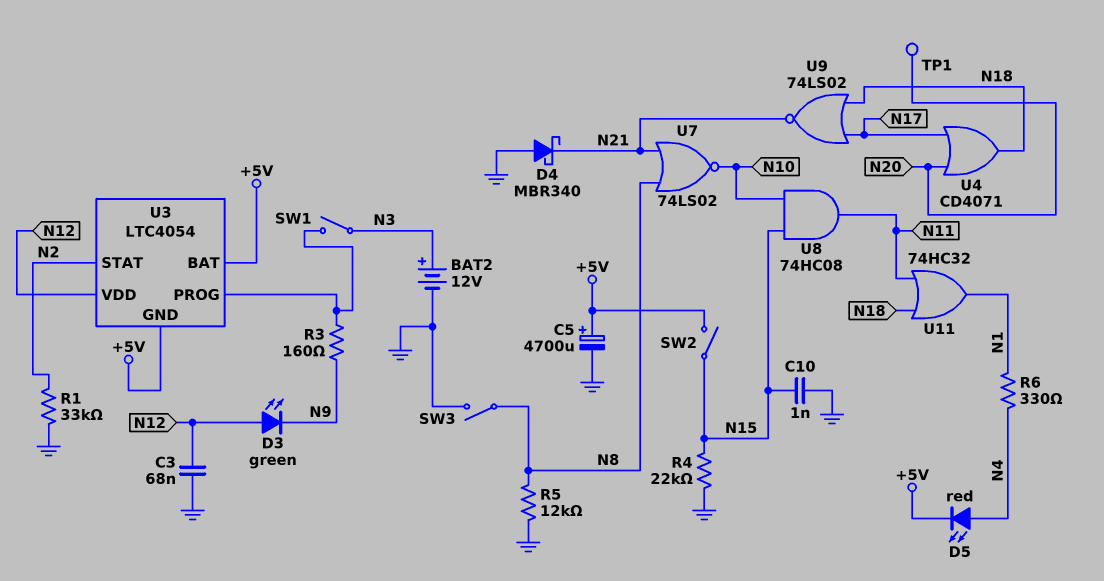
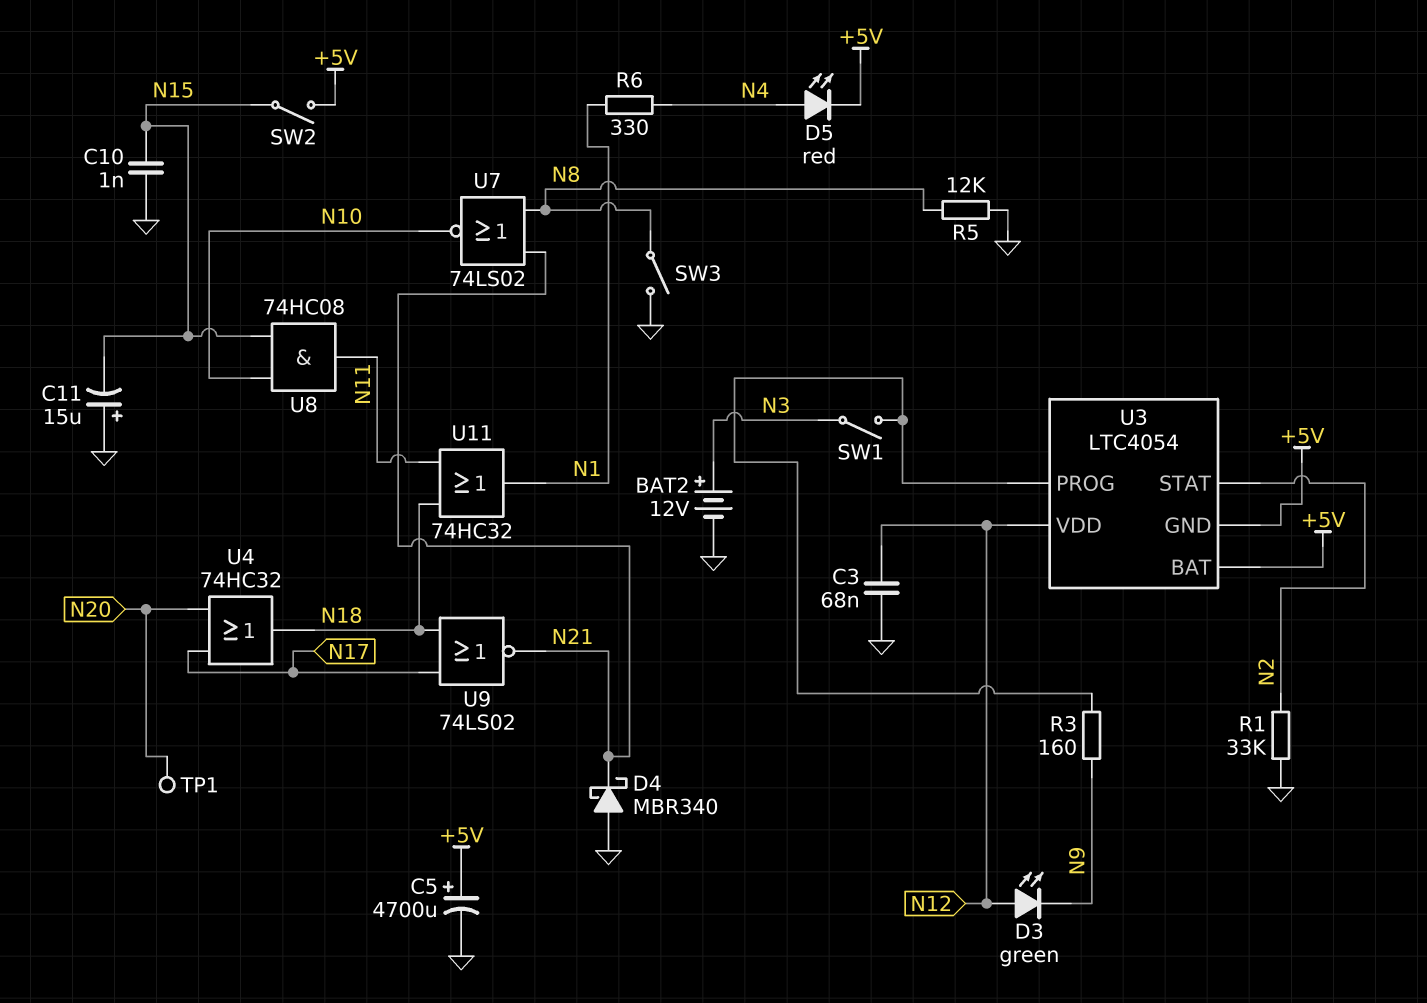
C11: none -> 15uF (plus GND, minus N15)
R4: 22k (GND, N15) -> none
U4: OR CD4071 (in N17, in N20, out N18) -> OR 74HC32 (in N17, in N20, out N18)

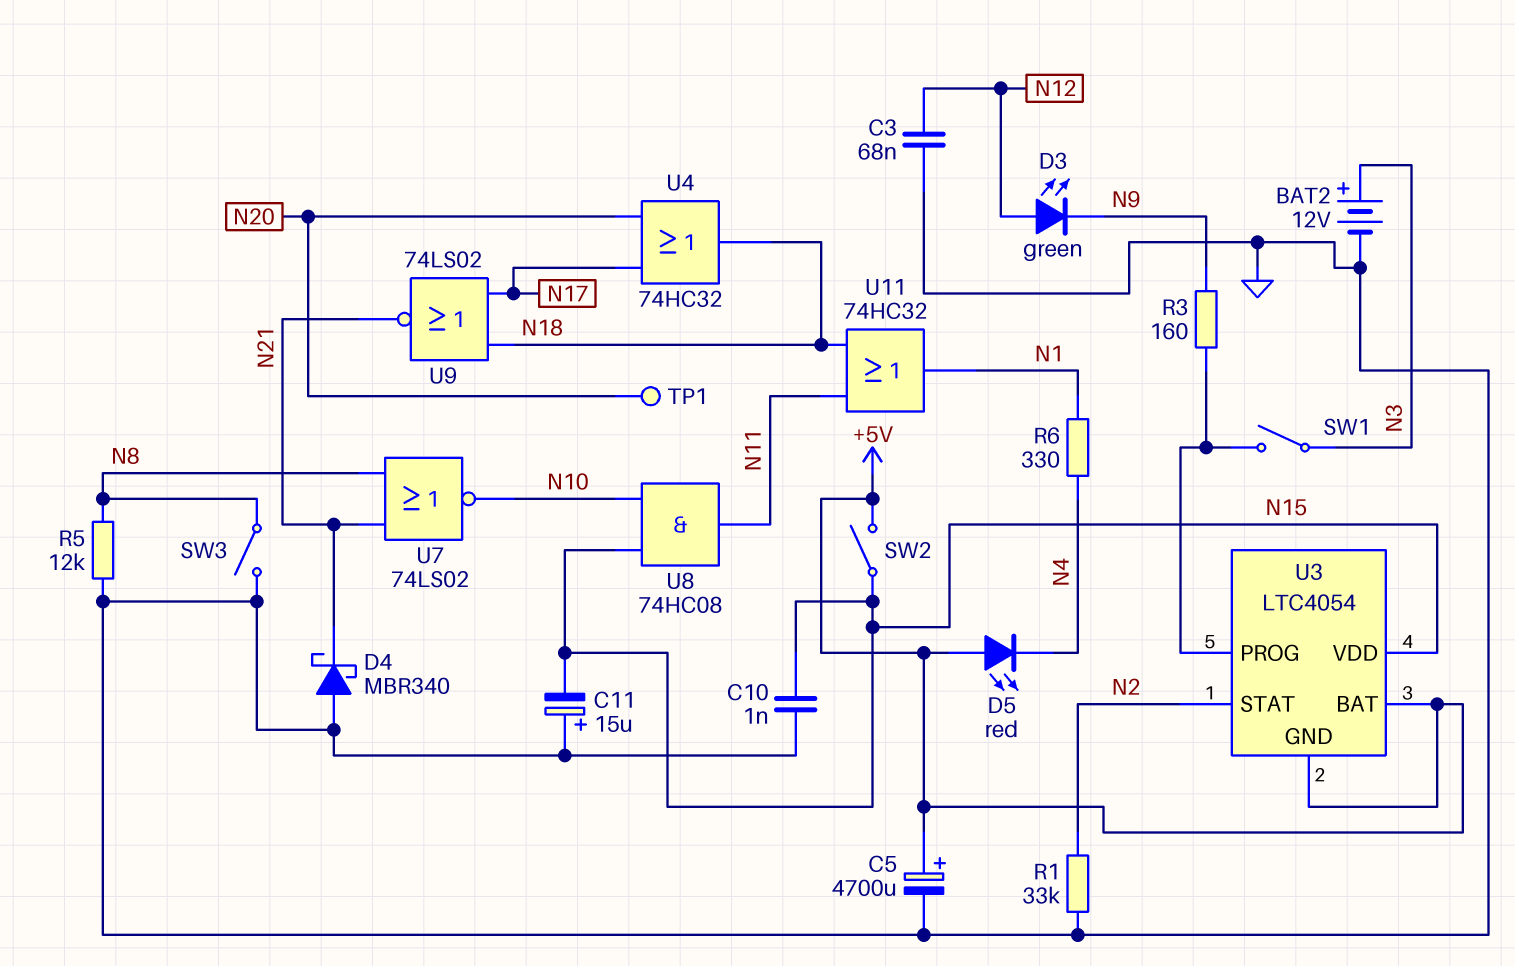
D5: LED red (A N4, K +5V) -> LED red (A +5V, K N4)
U3 pin VDD: N12 -> N15

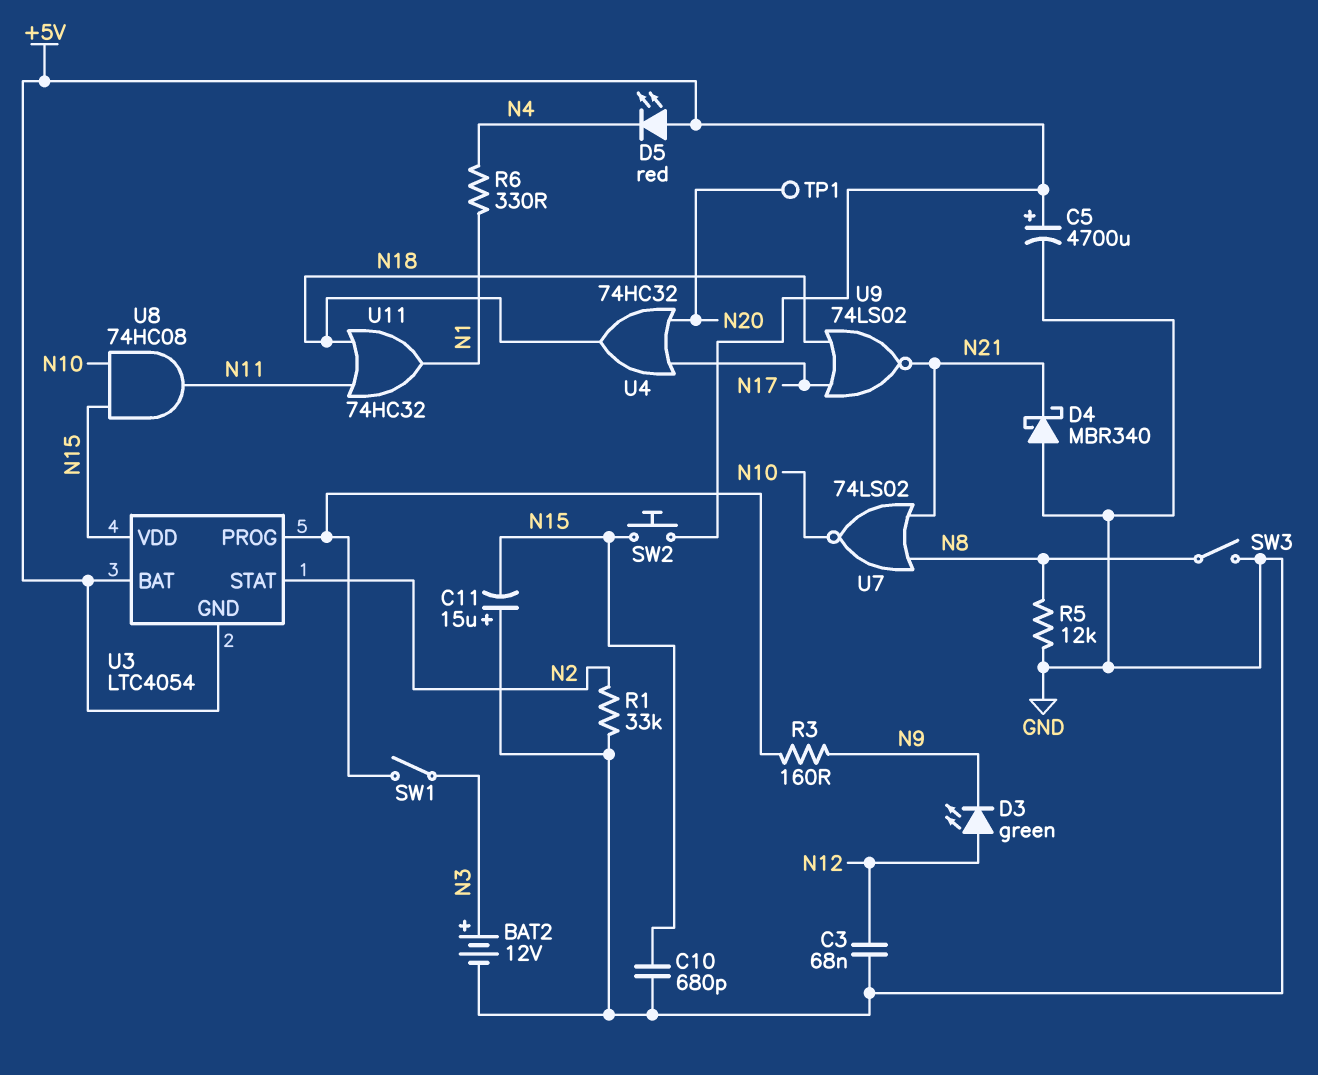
C10: 1nF (GND, N15) -> 680pF (GND, N15)
SW2: switch (+5V, N15) -> button (+5V, N15)

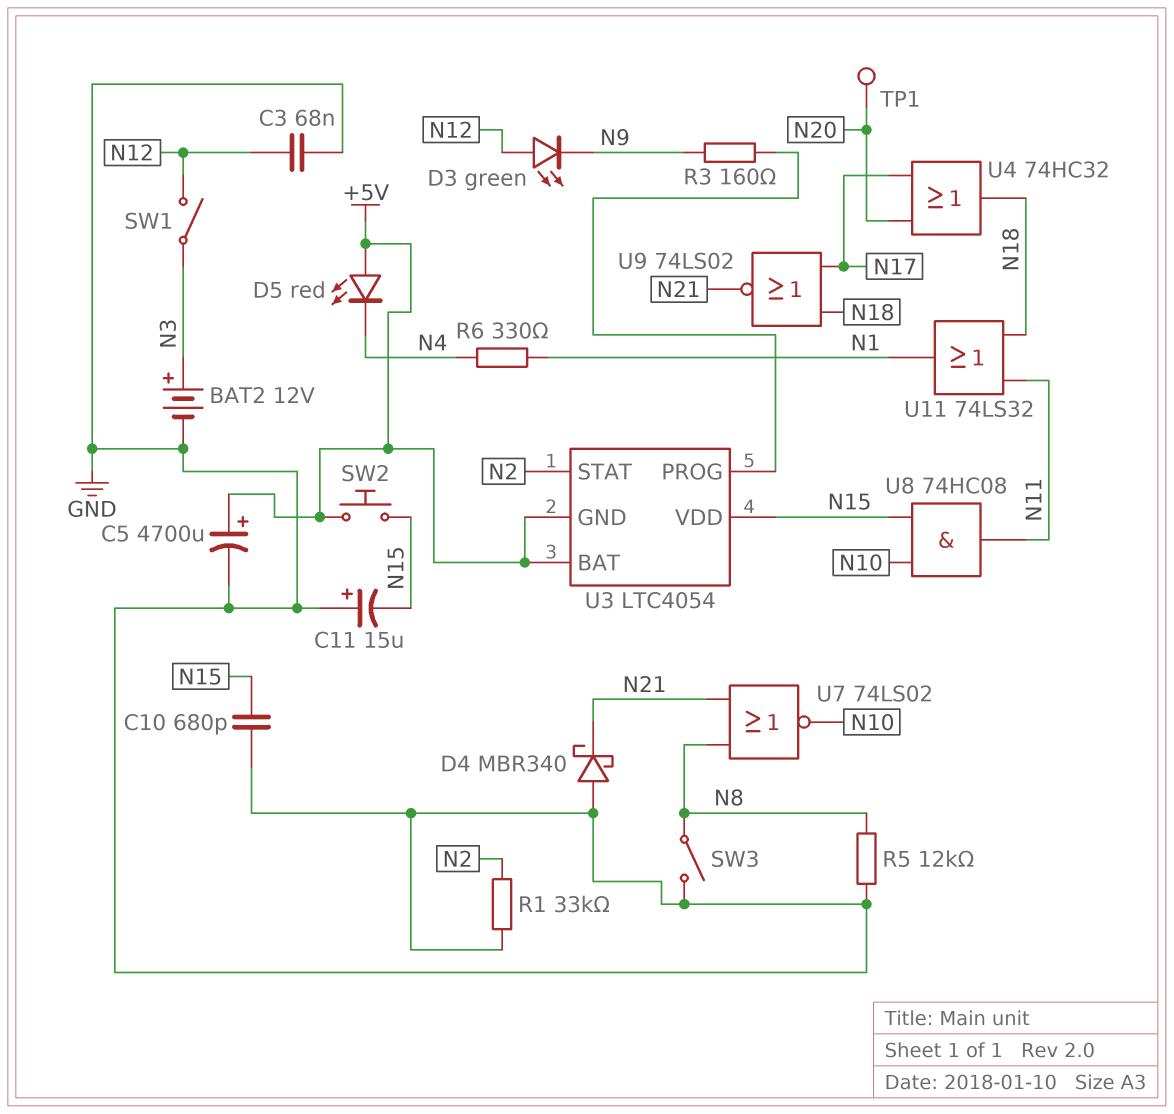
SW1: switch (N3, U3/PROG) -> switch (N3, N12)
U11: OR 74HC32 (in N11, in N18, out N1) -> OR 74LS32 (in N11, in N18, out N1)

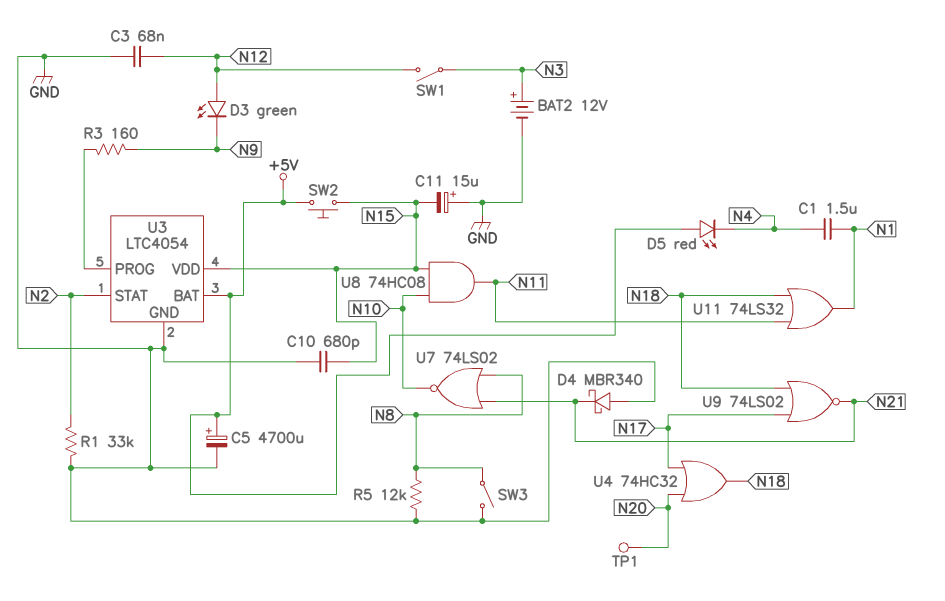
C1: none -> 1.5uF (N1, N4)
R6: 330 (N1, N4) -> none
U3 pin GND: +5V -> GND

